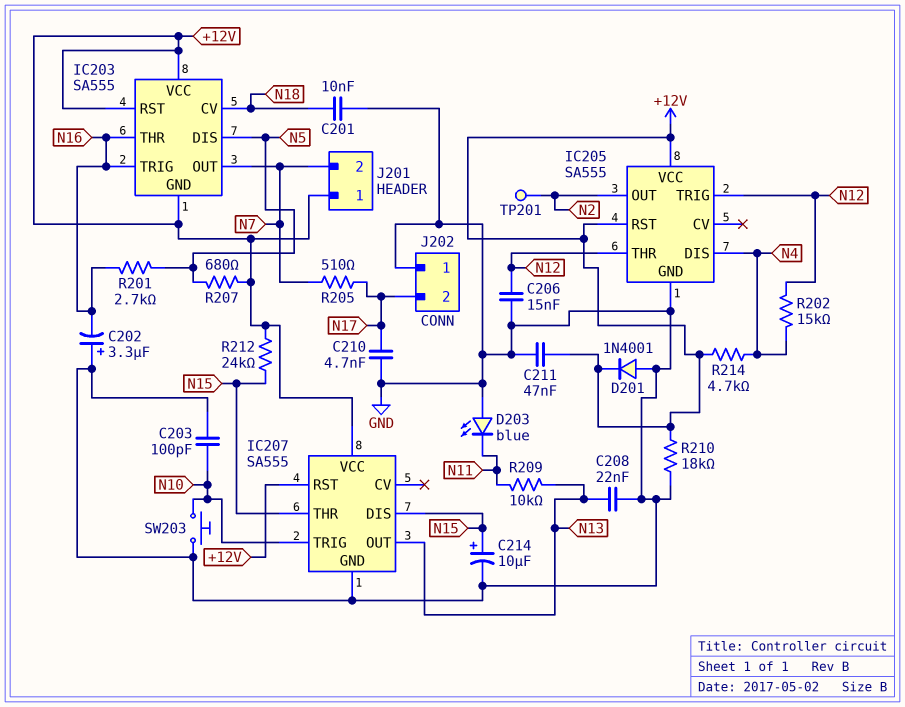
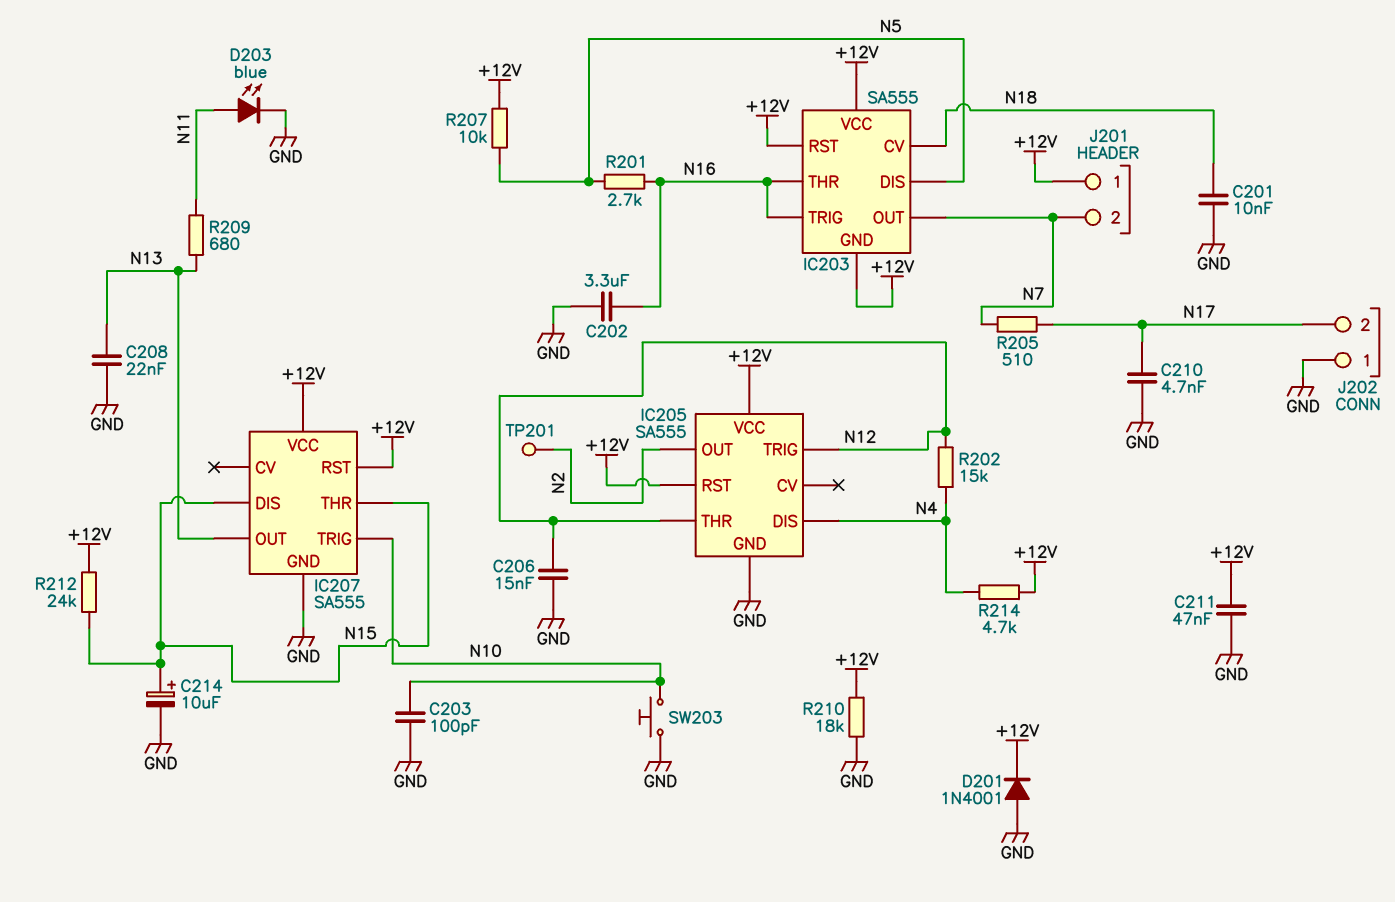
C202: 3.3uF (plus GND, minus N16) -> 3.3uF (GND, N16)
D203: LED blue (A GND, K N11) -> LED blue (A N11, K GND)
R207: 680 (+12V, N5) -> 10k (+12V, N5)
R209: 10k (N11, N13) -> 680 (N11, N13)

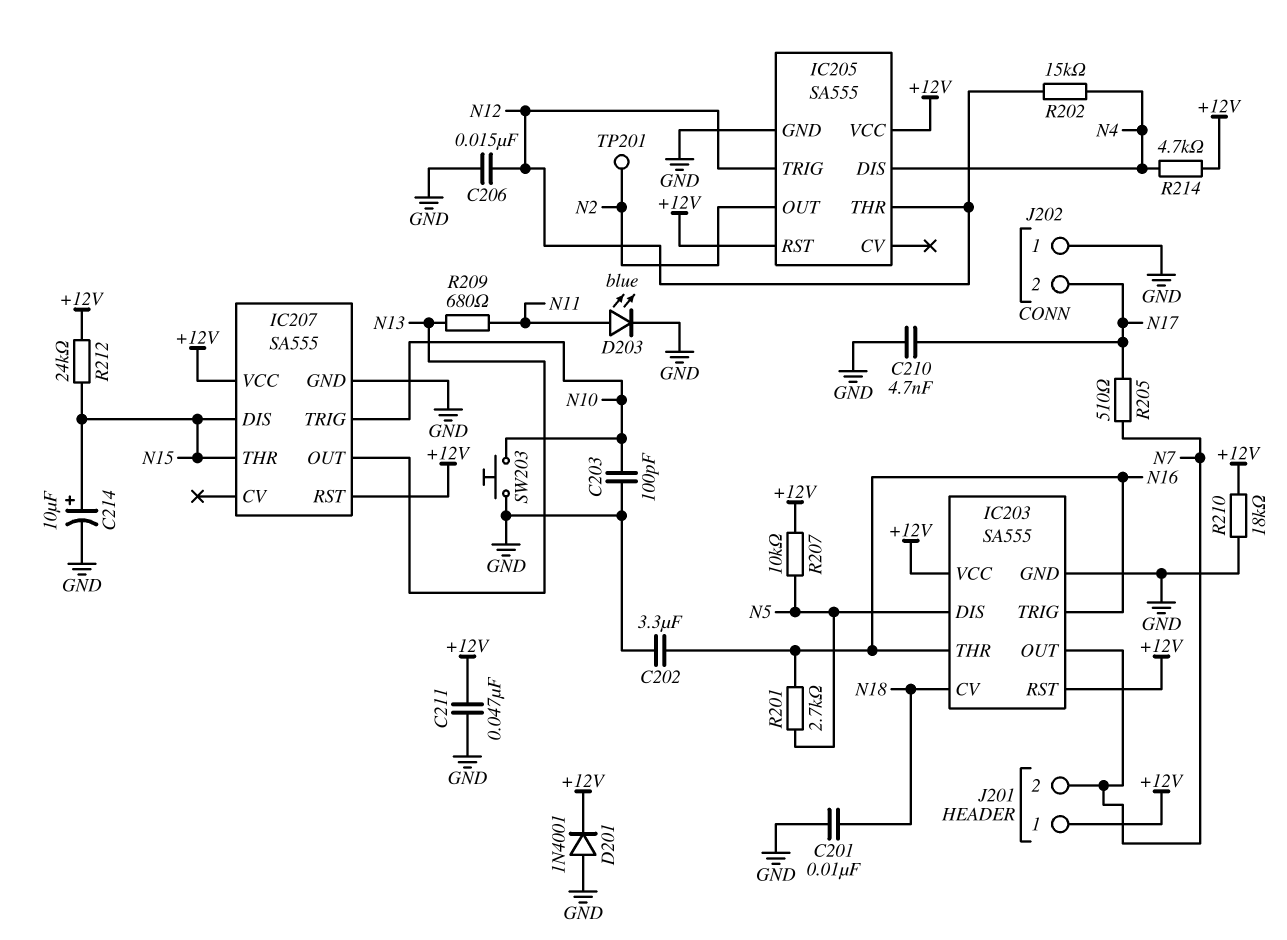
C208: 22nF (GND, N13) -> none
IC203 pin GND: +12V -> GND

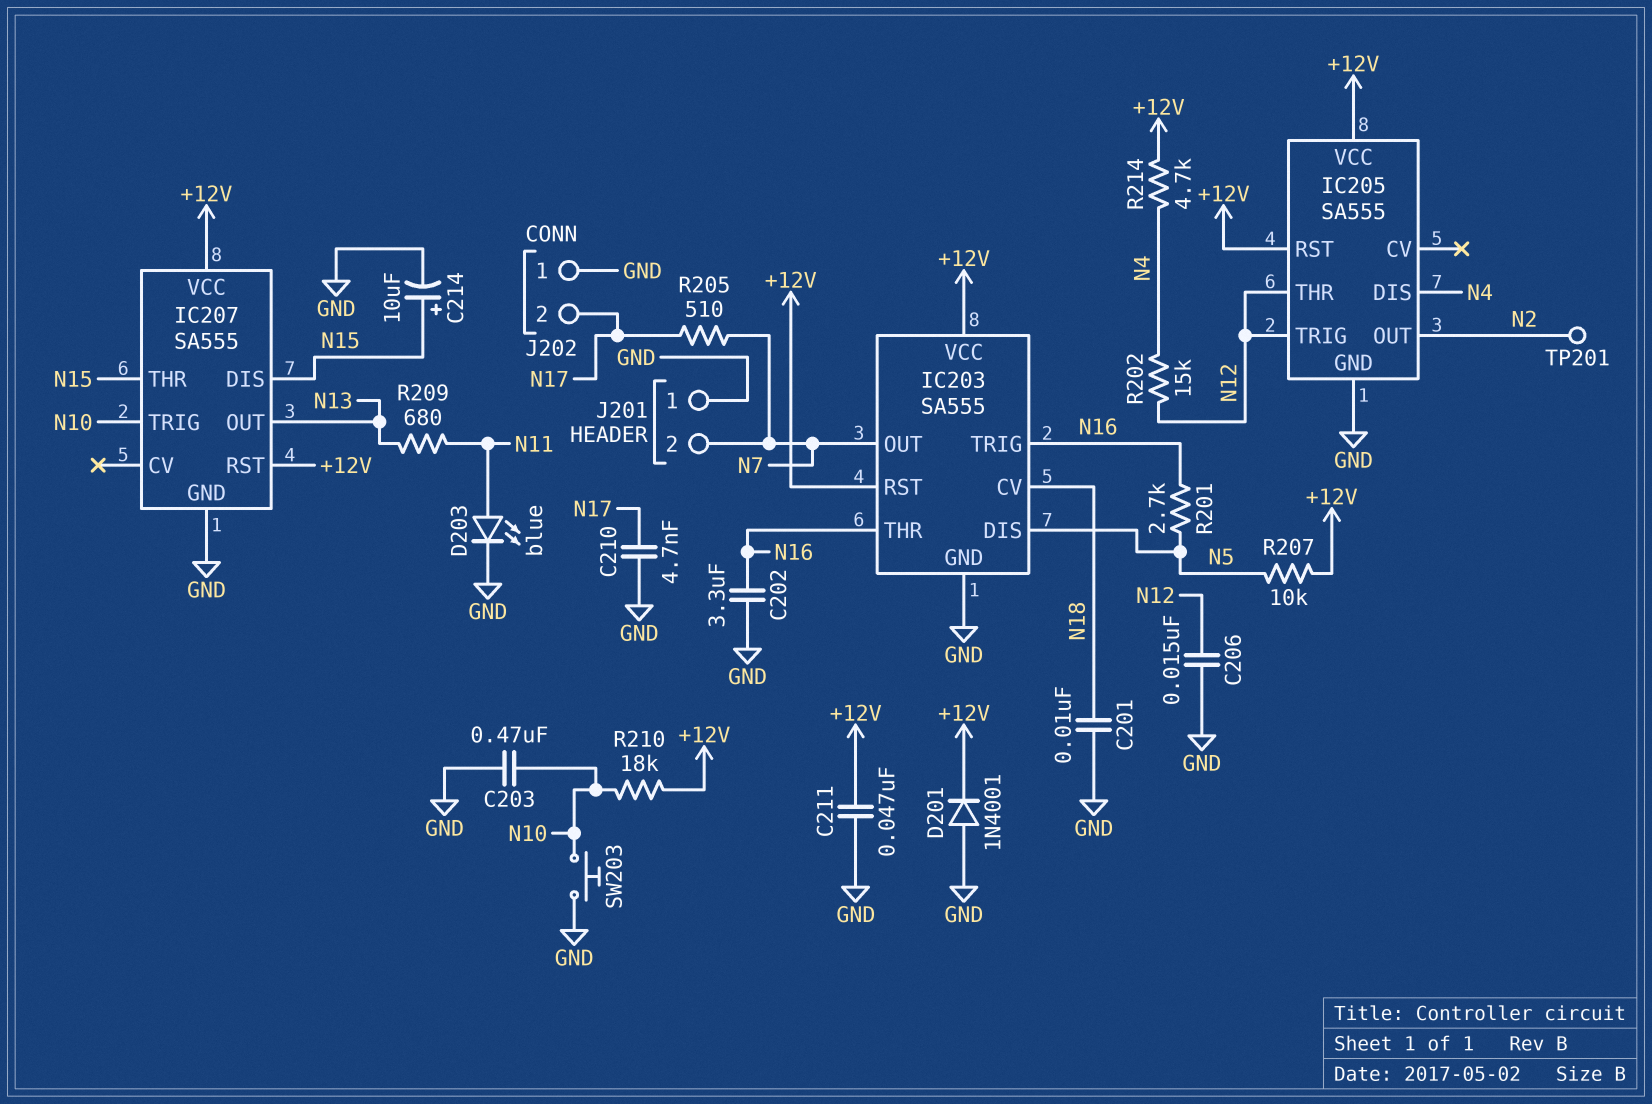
C203: 100pF (GND, N10) -> 470nF (GND, N10)
J201 pin 1: +12V -> GND
R210: 18k (+12V, GND) -> 18k (+12V, N10)
R212: 24k (+12V, N15) -> none

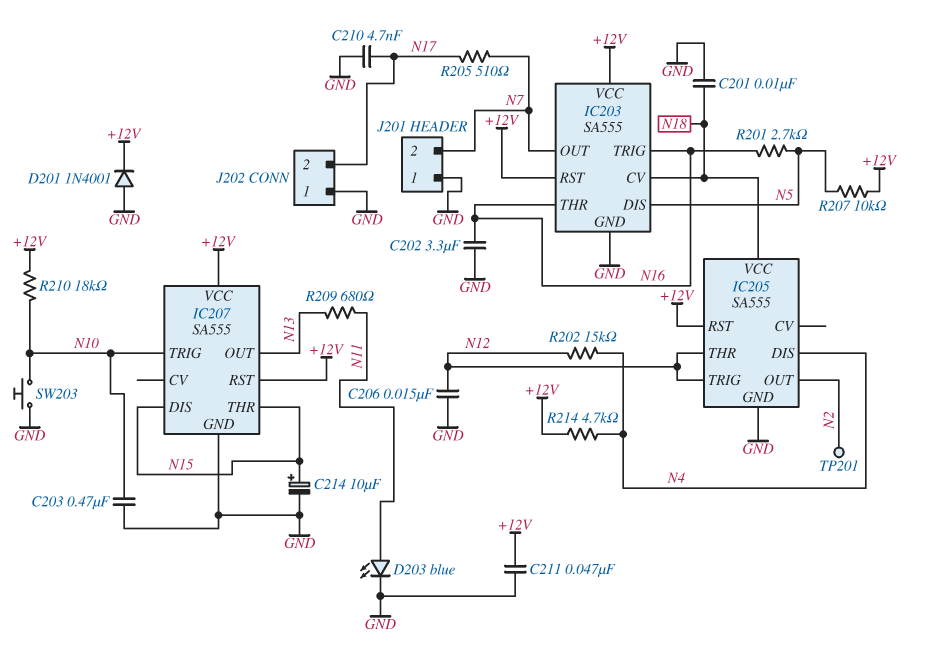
IC205 pin VCC: +12V -> N18

